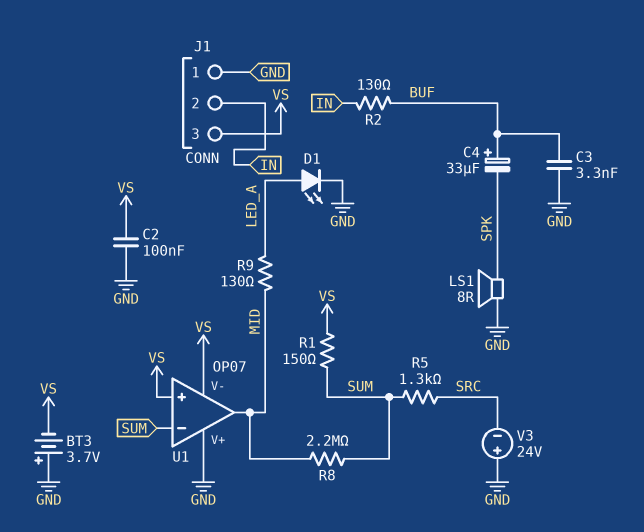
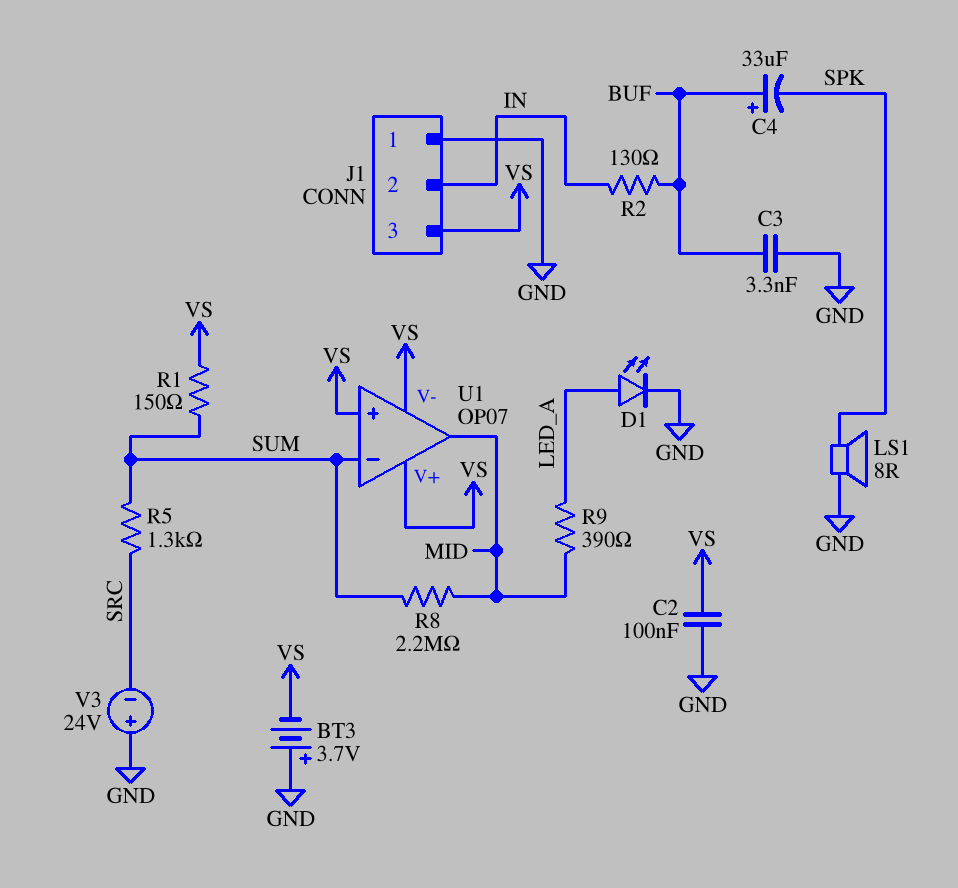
R9: 130 (LED_A, MID) -> 390 (LED_A, MID)
U1 pin V+: GND -> VS

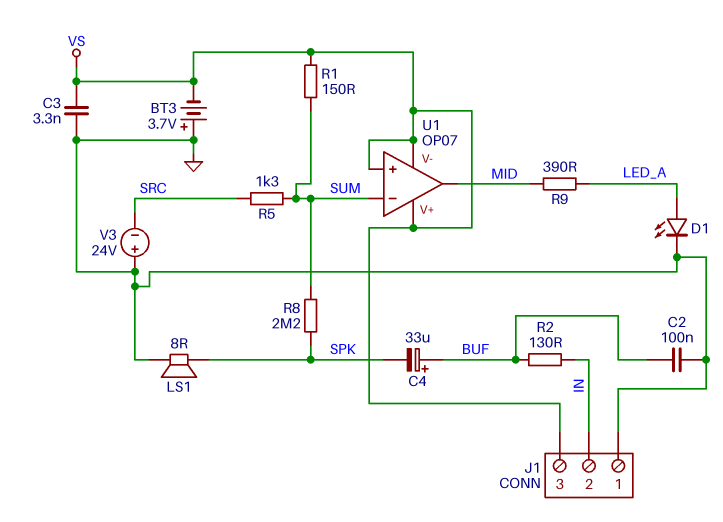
C2: 100nF (GND, VS) -> 100nF (BUF, GND)
C3: 3.3nF (BUF, GND) -> 3.3nF (GND, VS)
R8: 2.2M (MID, SUM) -> 2.2M (SPK, SUM)

